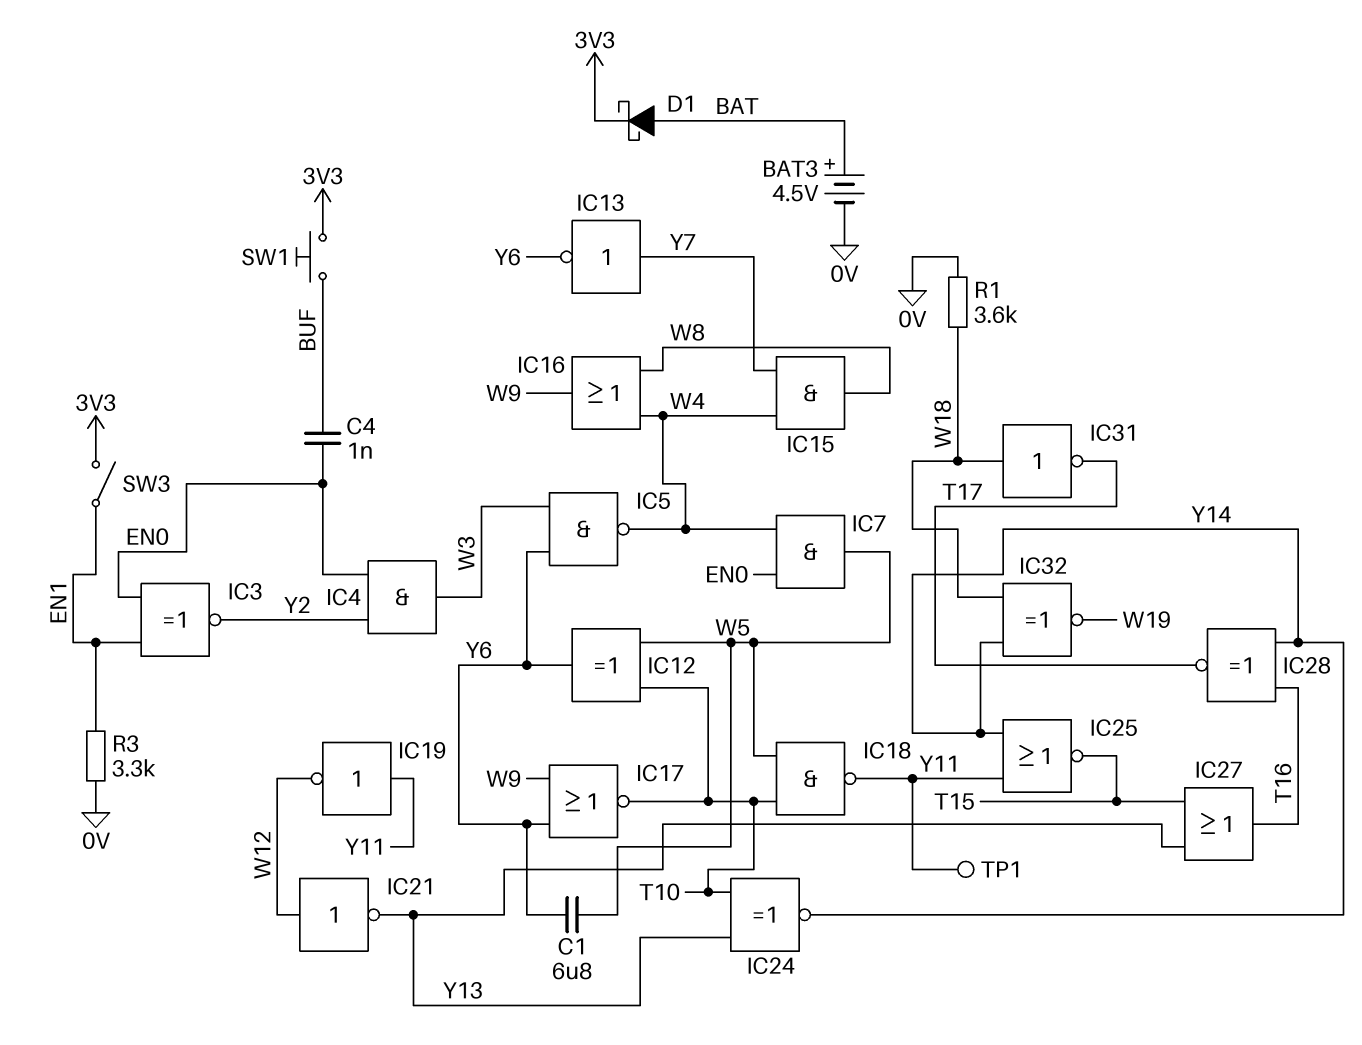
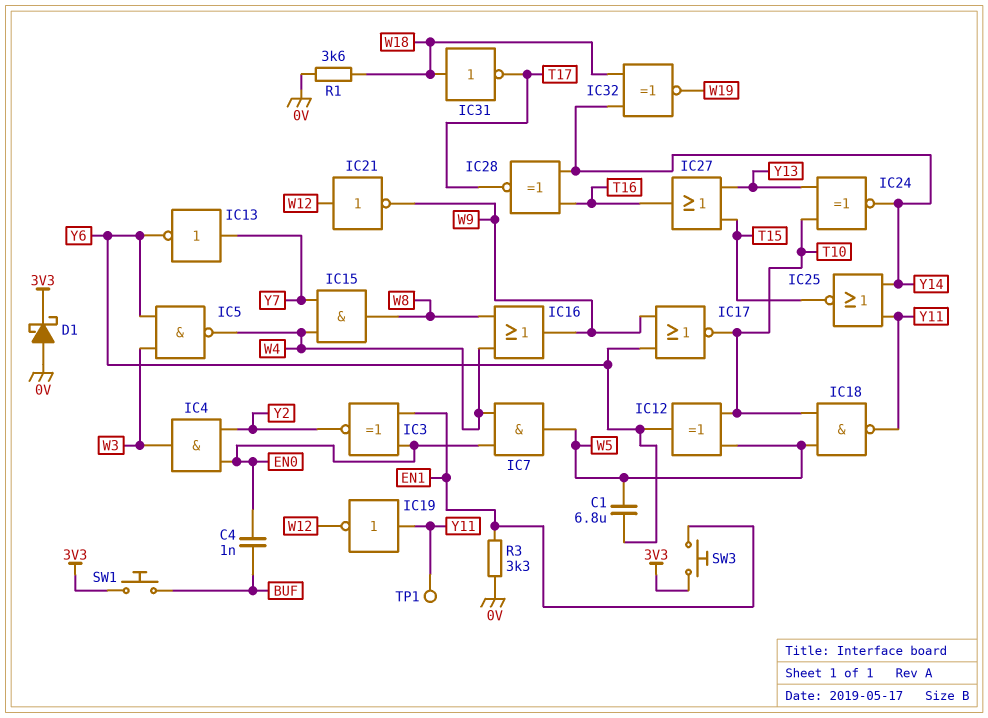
BAT3: 4.5V (plus BAT, minus 0V) -> none
D1: schottky (A BAT, K 3V3) -> schottky (A 0V, K 3V3)
IC21: NOT (in W12, out Y13) -> NOT (in W12, out W9)
SW3: switch (3V3, EN1) -> button (3V3, EN1)

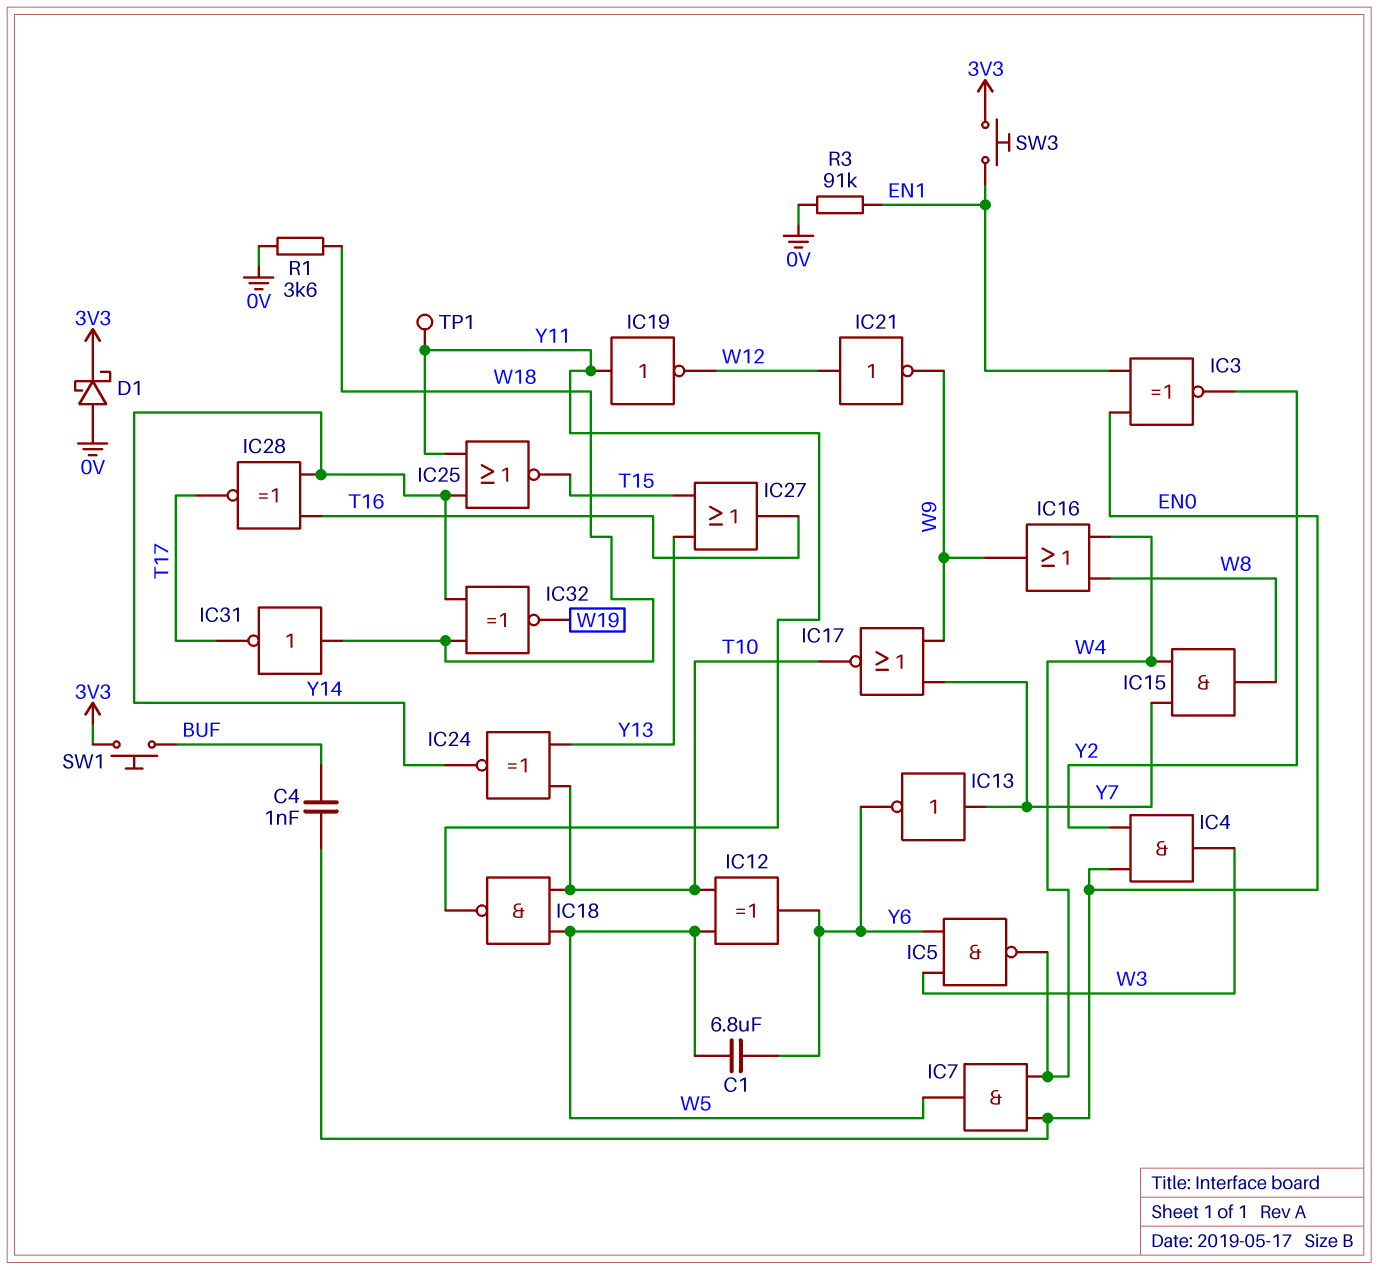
IC17: NOR (in W9, in Y6, out T10) -> NOR (in W9, in Y7, out T10)
R3: 3.3k (0V, EN1) -> 91k (0V, EN1)

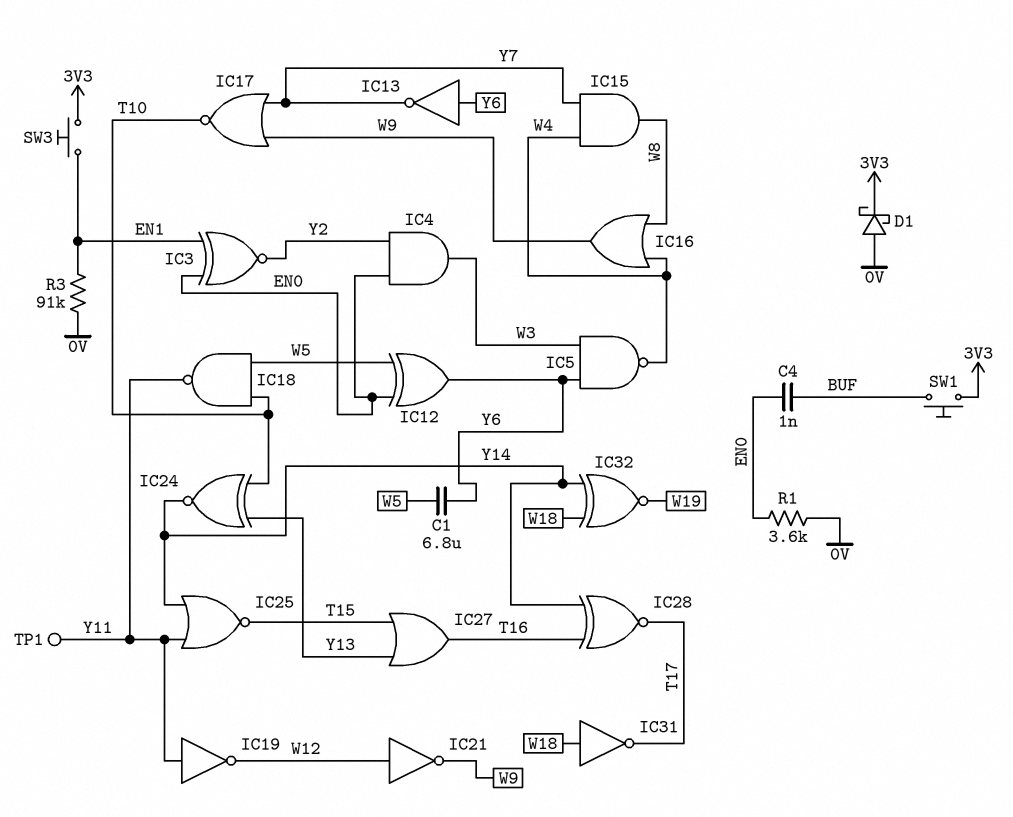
IC7: AND (in EN0, in W4, out W5) -> none
IC12: XOR (in T10, in W5, out Y6) -> XOR (in EN0, in W5, out Y6)
IC13: NOT (in Y7, out Y6) -> NOT (in Y6, out Y7)
R1: 3.6k (0V, W18) -> 3.6k (0V, EN0)

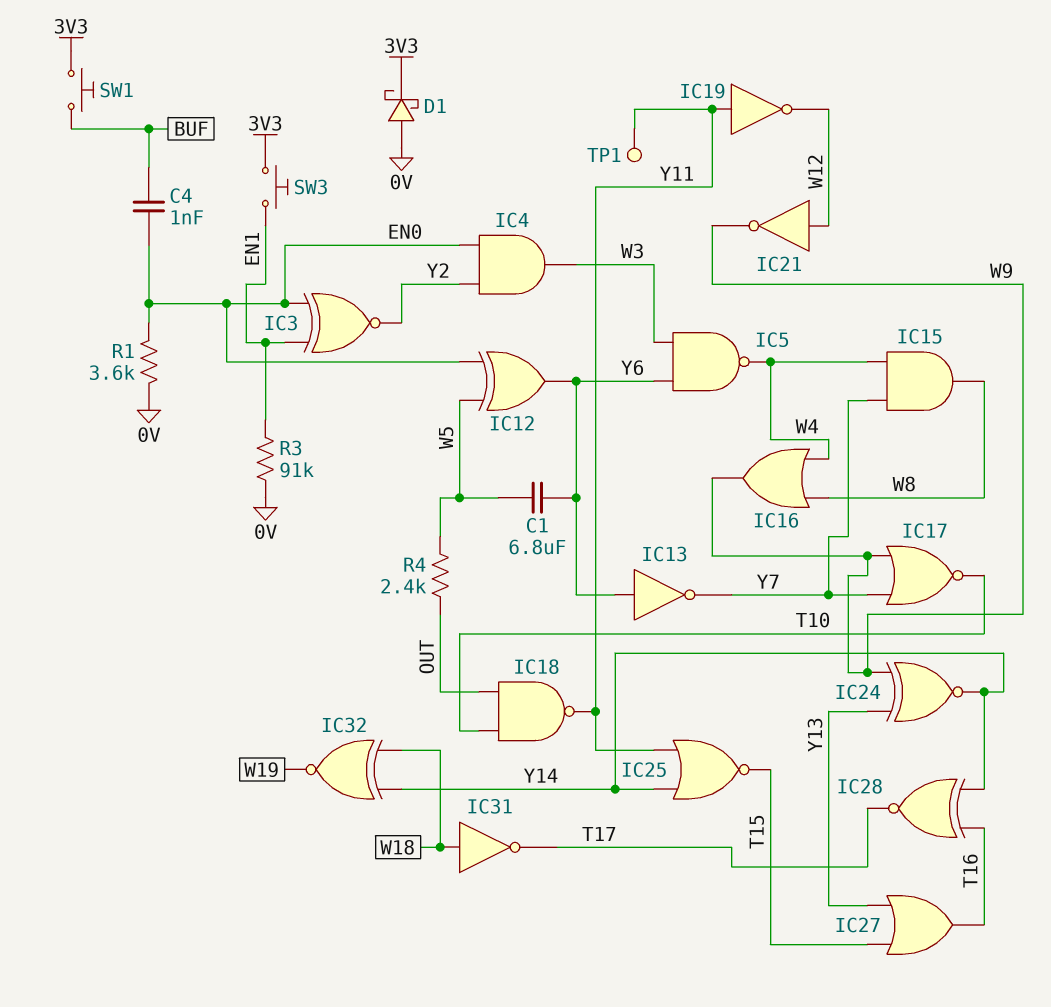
IC18: NAND (in T10, in W5, out Y11) -> NAND (in OUT, in T10, out Y11)
IC24: XNOR (in T10, in Y13, out Y14) -> XNOR (in W9, in Y13, out Y14)
R4: none -> 2.4k (OUT, W5)

